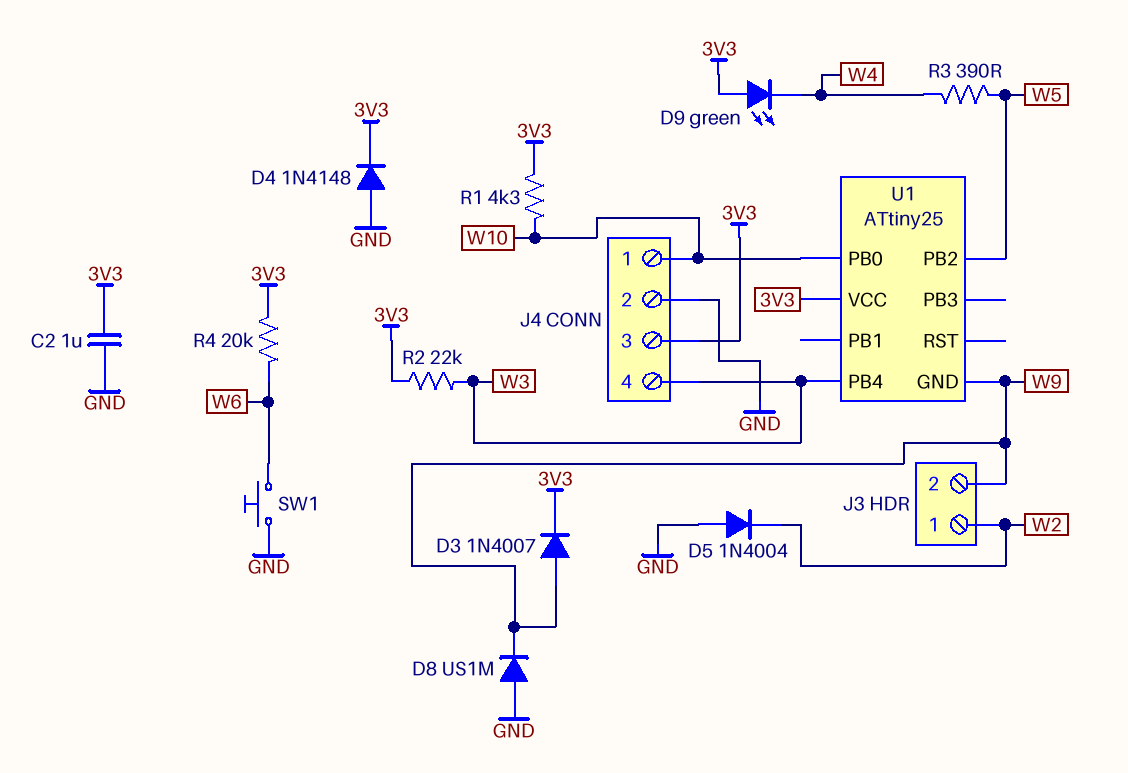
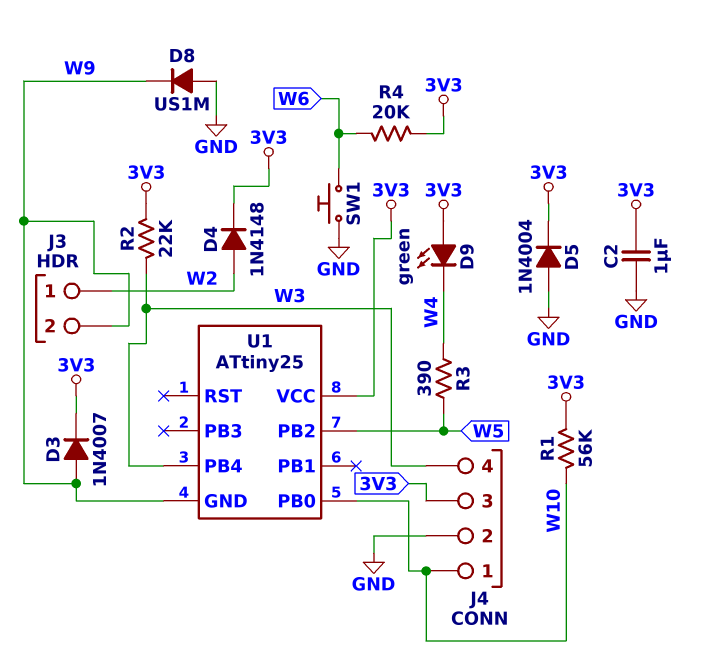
D4: diode 1N4148 (A GND, K 3V3) -> diode 1N4148 (A W2, K 3V3)
D5: diode 1N4004 (A GND, K W2) -> diode 1N4004 (A GND, K 3V3)
R1: 4.3k (3V3, W10) -> 56k (3V3, W10)

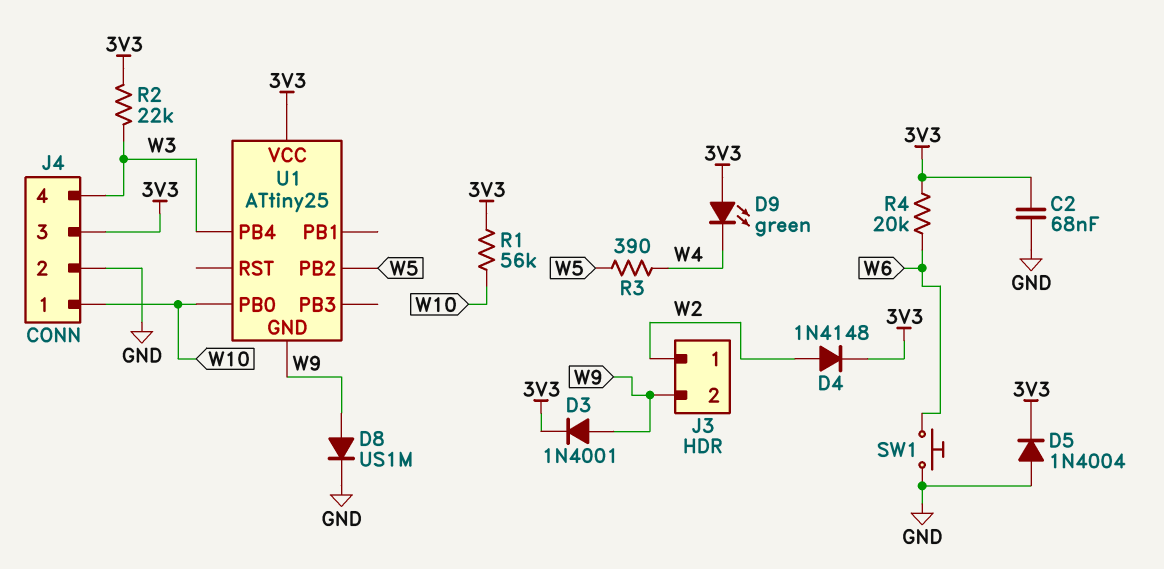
C2: 1uF (3V3, GND) -> 68nF (3V3, GND)
D3: diode 1N4007 (A W9, K 3V3) -> diode 1N4001 (A W9, K 3V3)
D8: diode US1M (A GND, K W9) -> diode US1M (A W9, K GND)

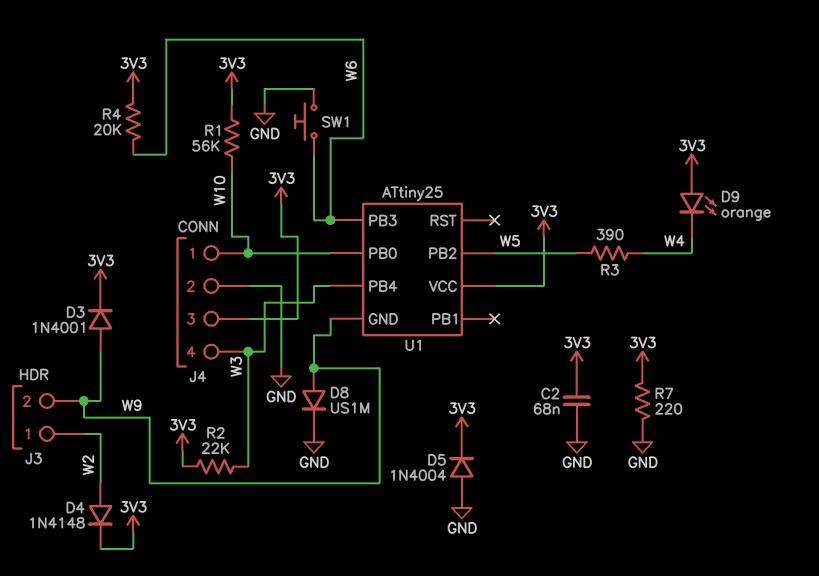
D9: LED green (A 3V3, K W4) -> LED orange (A 3V3, K W4)
R7: none -> 220 (3V3, GND)
U1 pin PB3: none -> W6

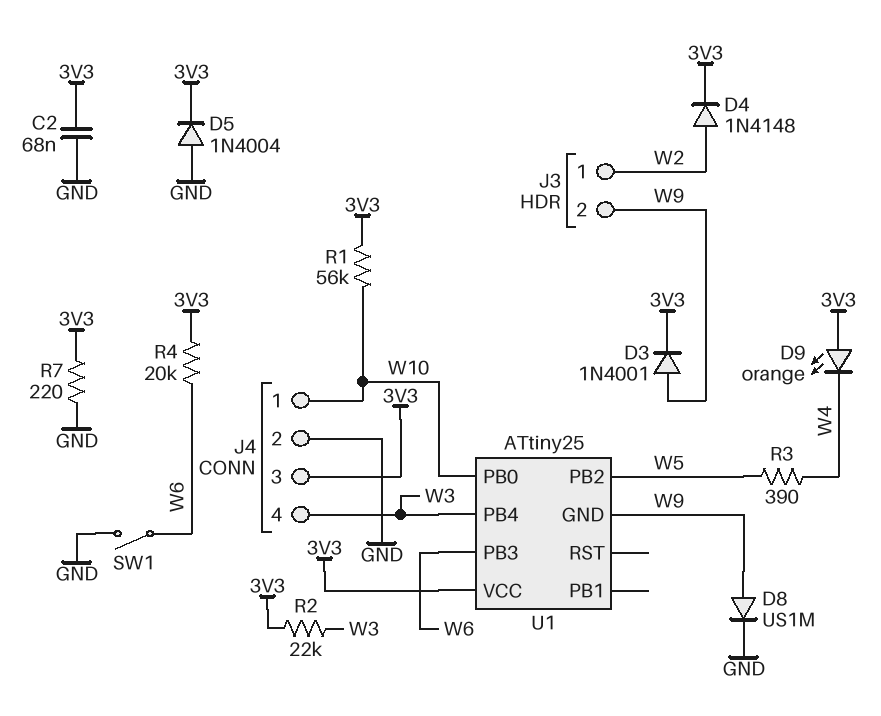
SW1: button (GND, W6) -> switch (GND, W6)

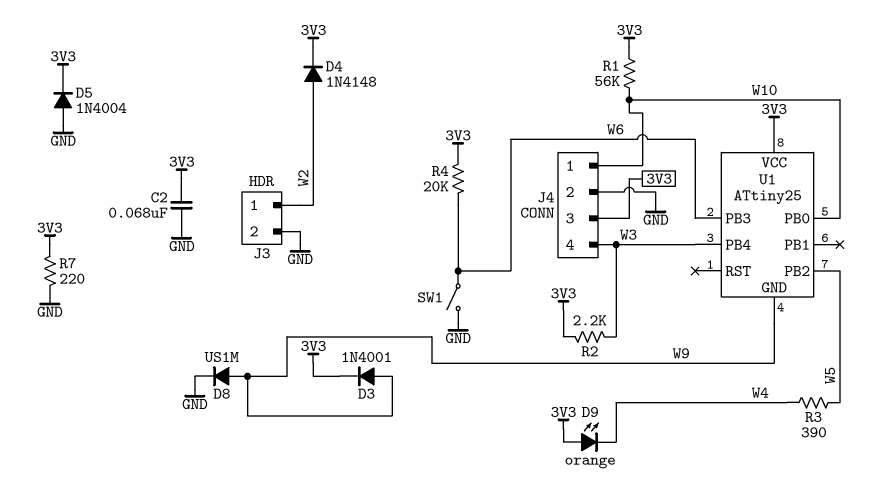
J3 pin 2: W9 -> GND
R2: 22k (3V3, W3) -> 2.2k (3V3, W3)

